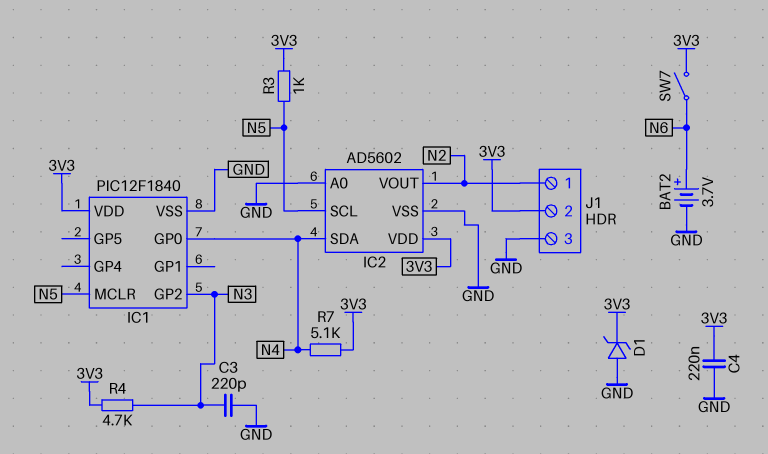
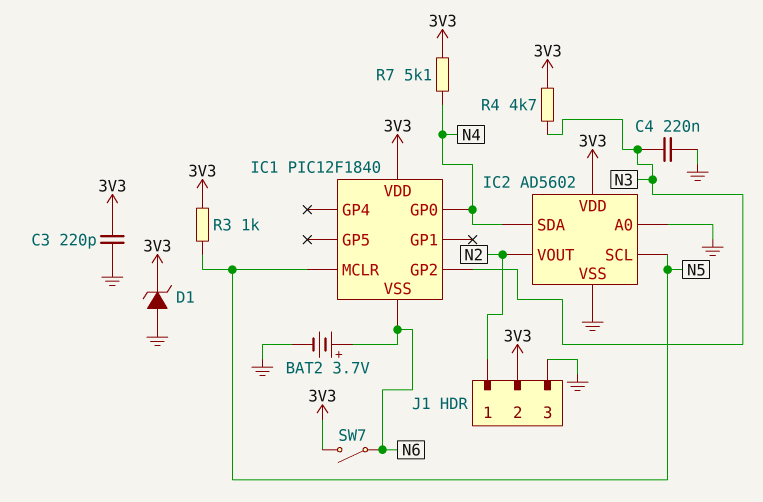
C3: 220pF (GND, N3) -> 220pF (3V3, GND)
C4: 220nF (3V3, GND) -> 220nF (GND, N3)
IC1 pin VSS: GND -> N6

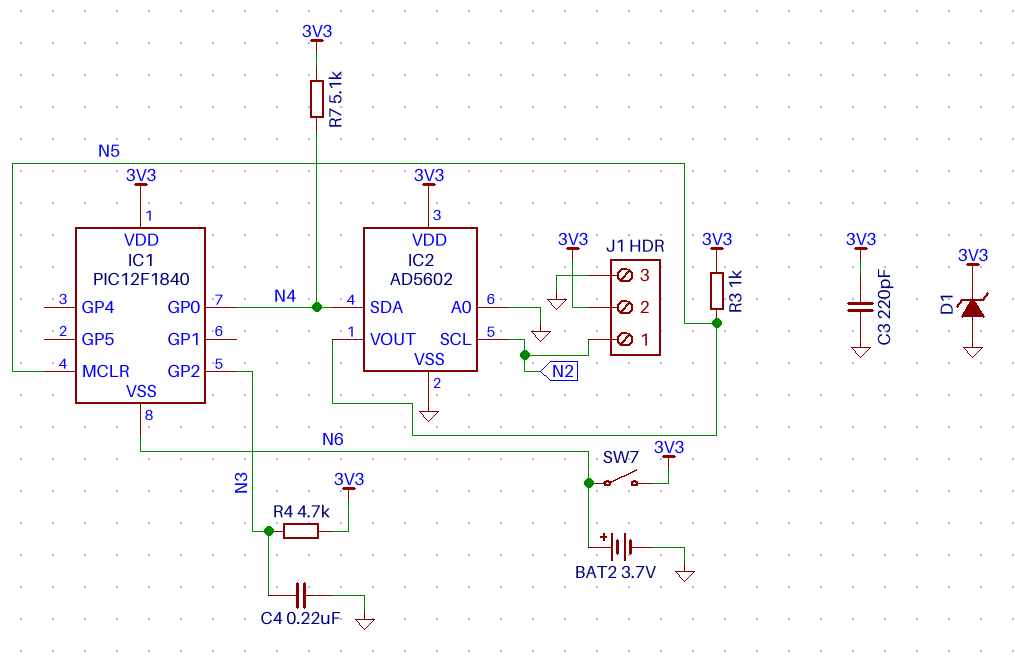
IC2 pin SCL: N5 -> N2
IC2 pin VOUT: N2 -> N5

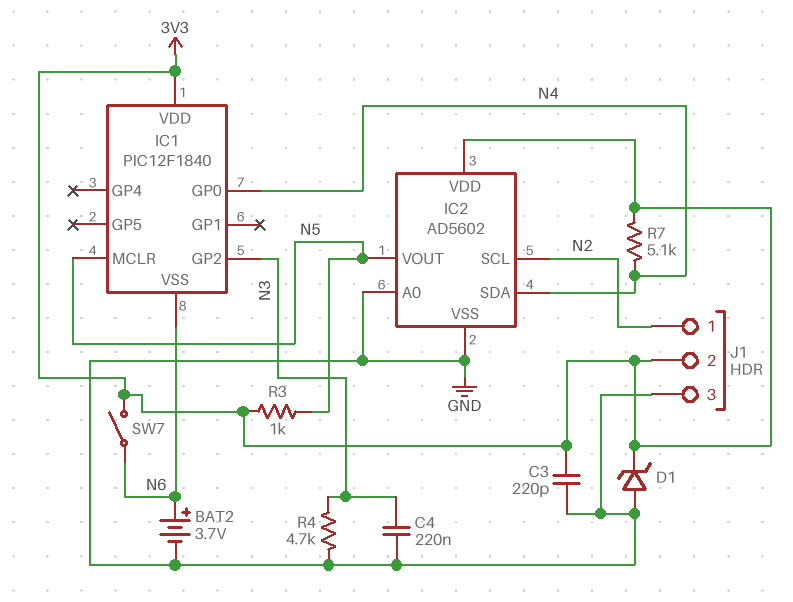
R4: 4.7k (3V3, N3) -> 4.7k (GND, N3)

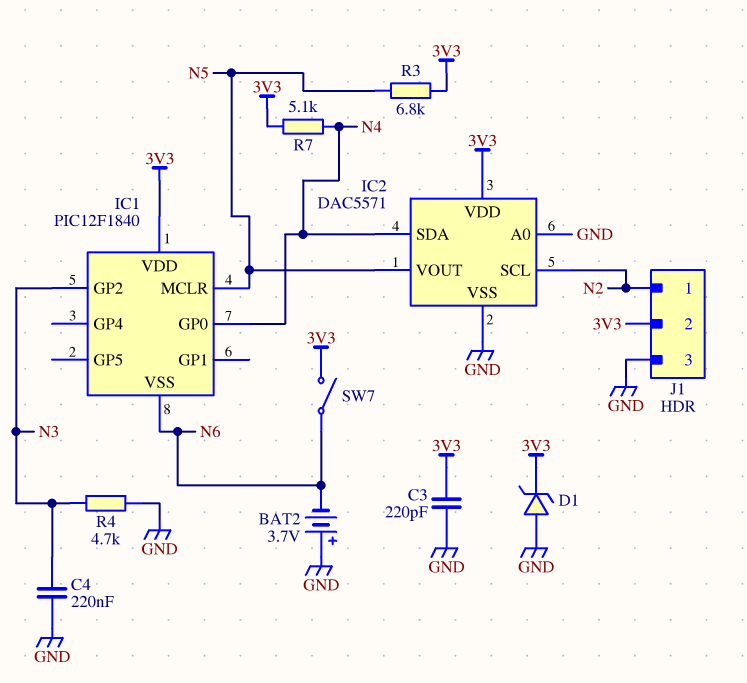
BAT2: 3.7V (plus N6, minus GND) -> 3.7V (plus GND, minus N6)
IC2: AD5602 -> DAC5571
R3: 1k (3V3, N5) -> 6.8k (3V3, N5)

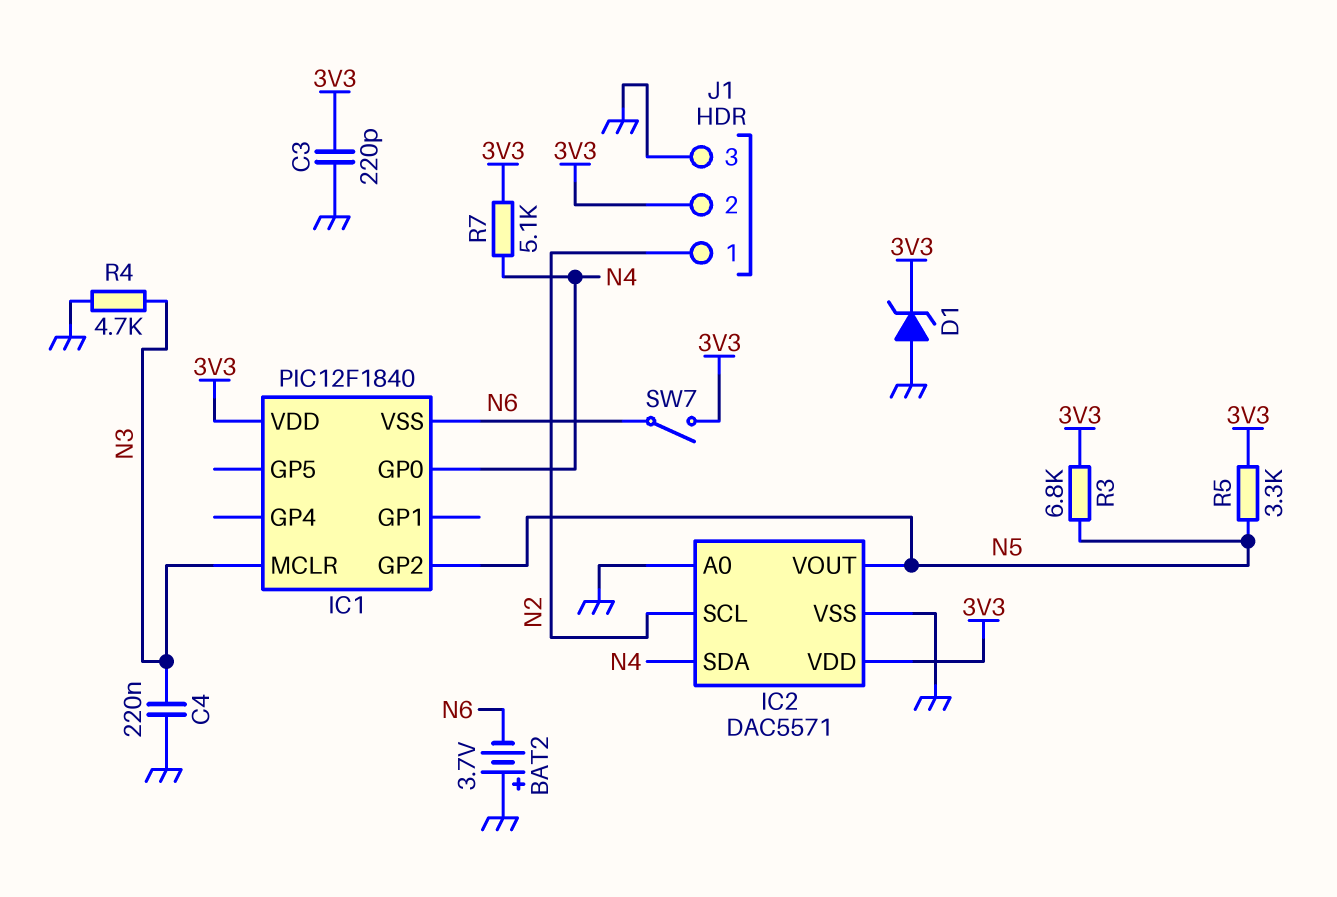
IC1 pin GP2: N3 -> N5
IC1 pin MCLR: N5 -> N3
R5: none -> 3.3k (3V3, N5)

